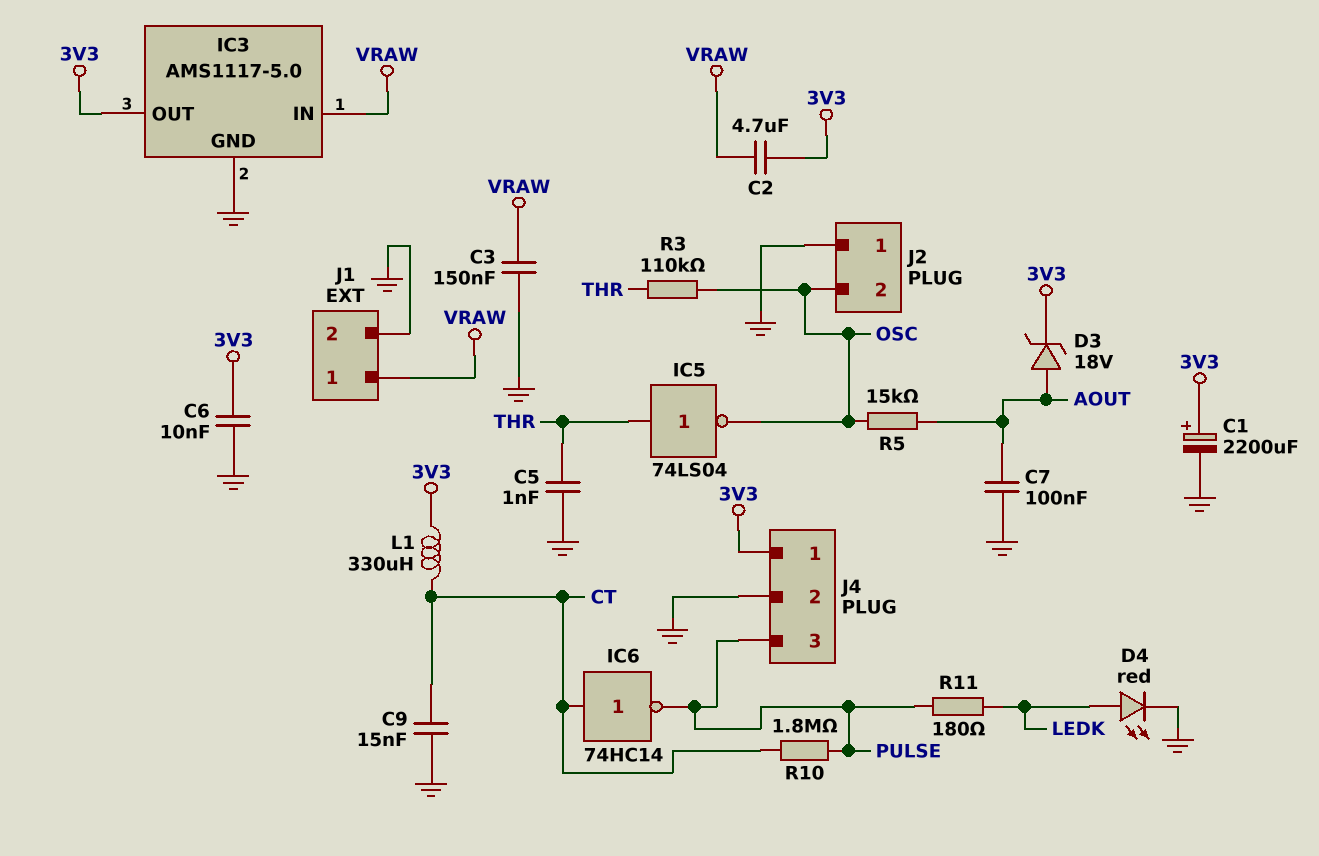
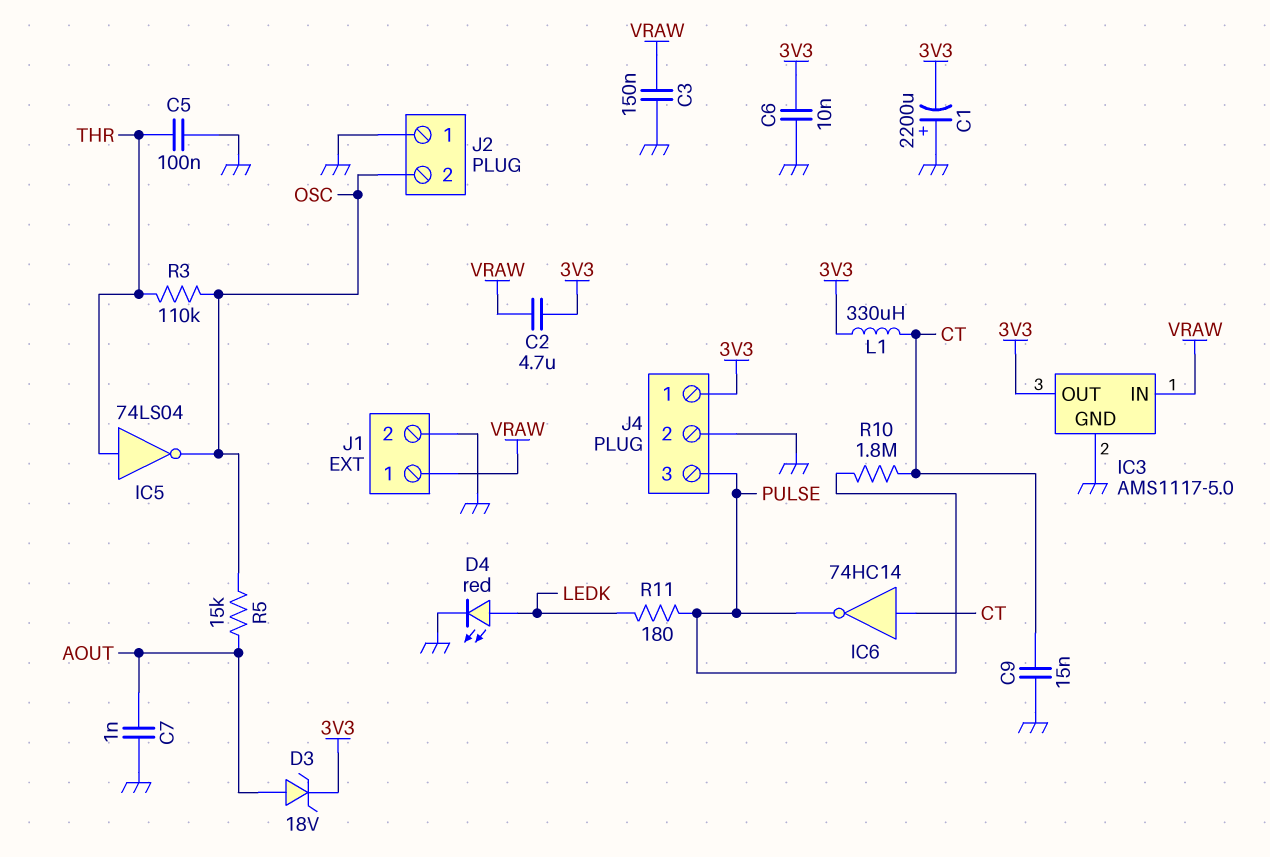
C1: 2200uF (plus 3V3, minus GND) -> 2200uF (plus GND, minus 3V3)
C5: 1nF (GND, THR) -> 100nF (GND, THR)
C7: 100nF (AOUT, GND) -> 1nF (AOUT, GND)

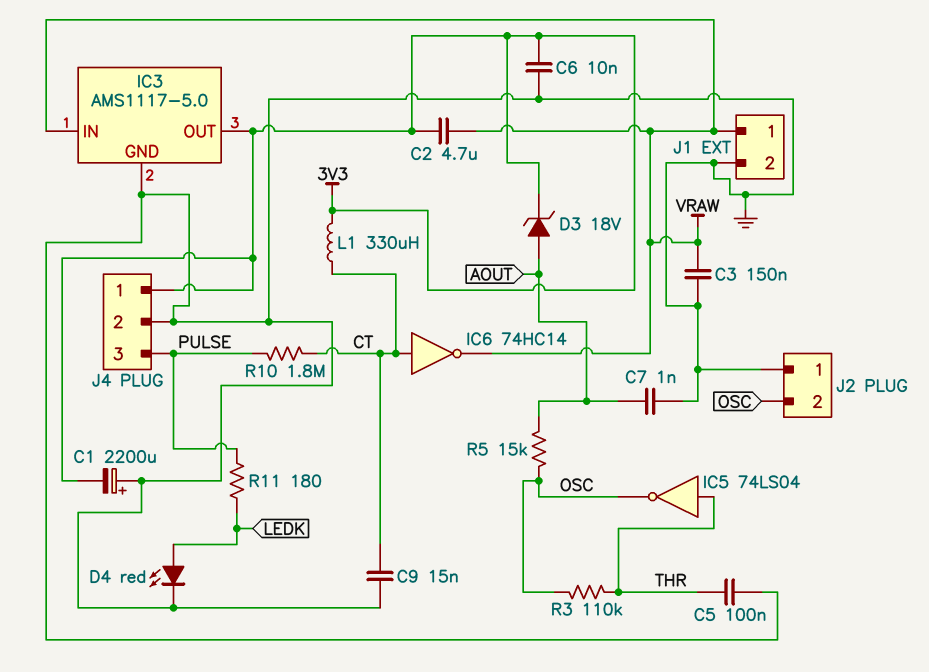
IC6: NOT 74HC14 (in CT, out PULSE) -> NOT 74HC14 (in CT, out VRAW)

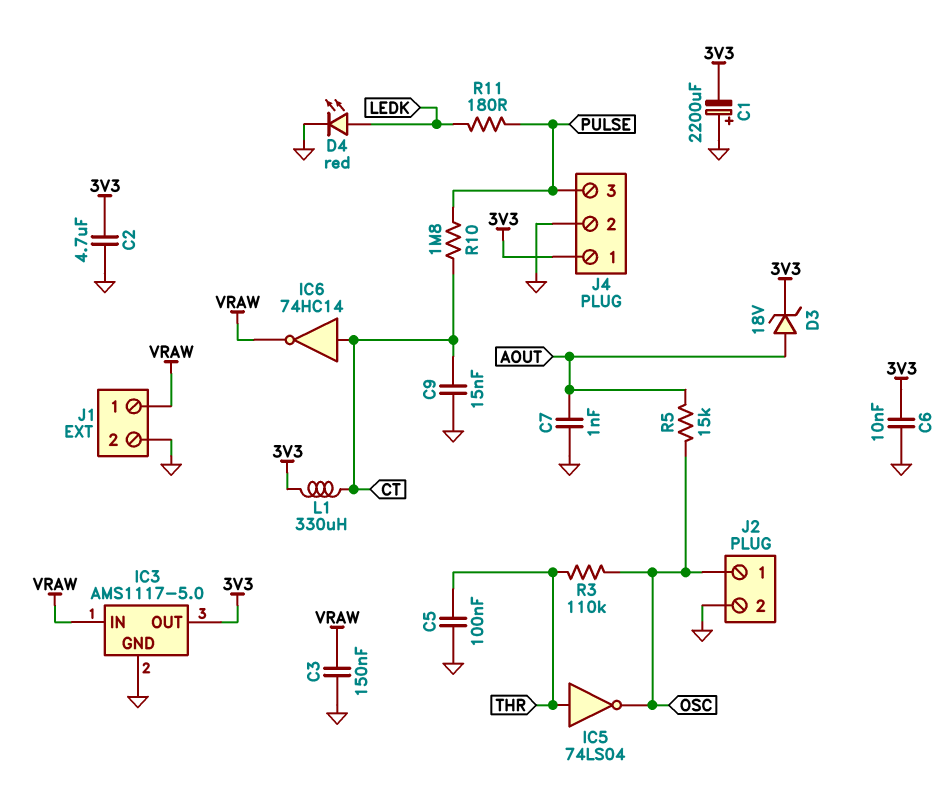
C2: 4.7uF (3V3, VRAW) -> 4.7uF (3V3, GND)
J2 pin 1: GND -> OSC
J2 pin 2: OSC -> GND

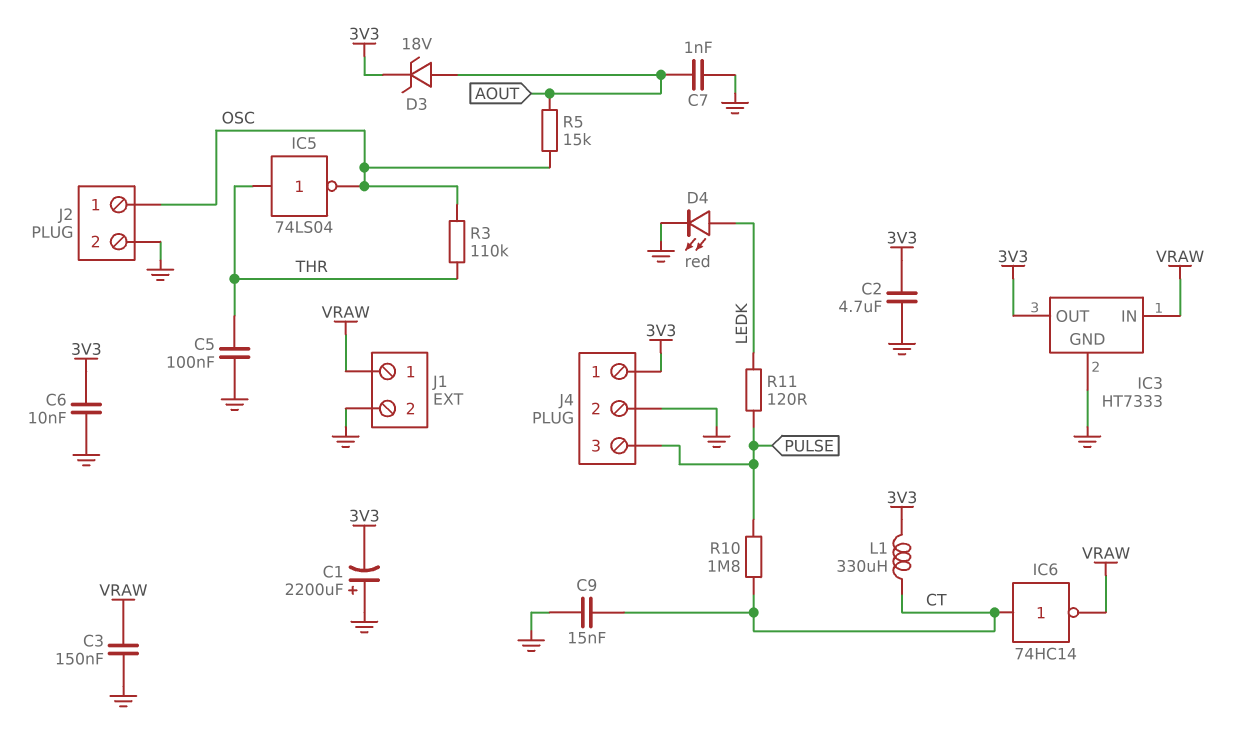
IC3: AMS1117-5.0 -> HT7333
R11: 180 (LEDK, PULSE) -> 120 (LEDK, PULSE)

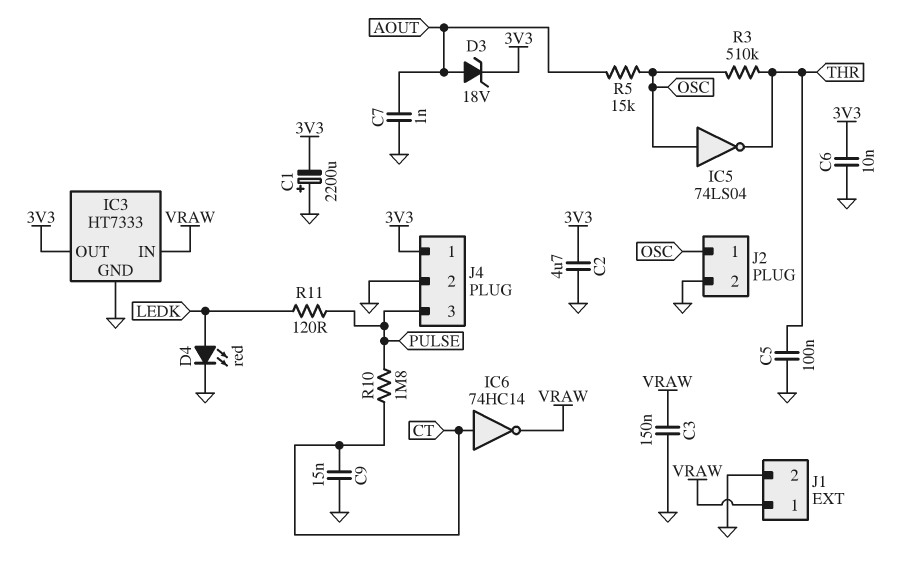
IC5: NOT 74LS04 (in THR, out OSC) -> NOT 74LS04 (in OSC, out THR)
L1: 330uH (3V3, CT) -> none
R3: 110k (OSC, THR) -> 510k (OSC, THR)

